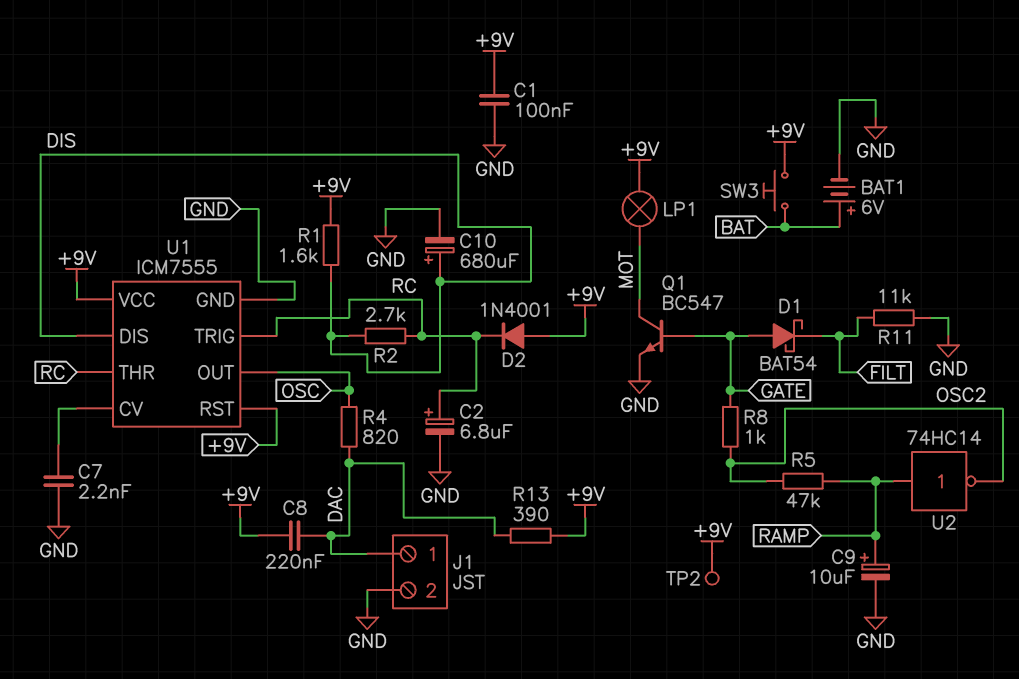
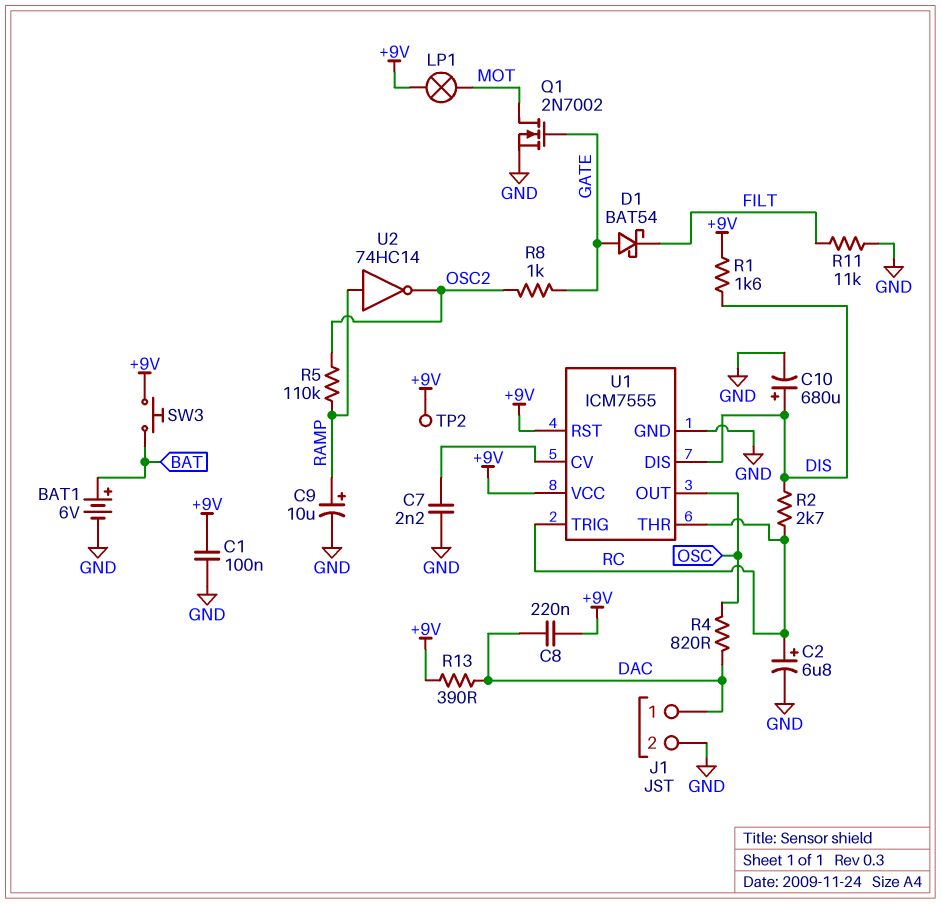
D2: diode 1N4001 (A +9V, K RC) -> none
Q1: NPN BC547 (B GATE, C MOT, E GND) -> NMOS 2N7002 (G GATE, D MOT, S GND)
R5: 47k (OSC2, RAMP) -> 110k (OSC2, RAMP)

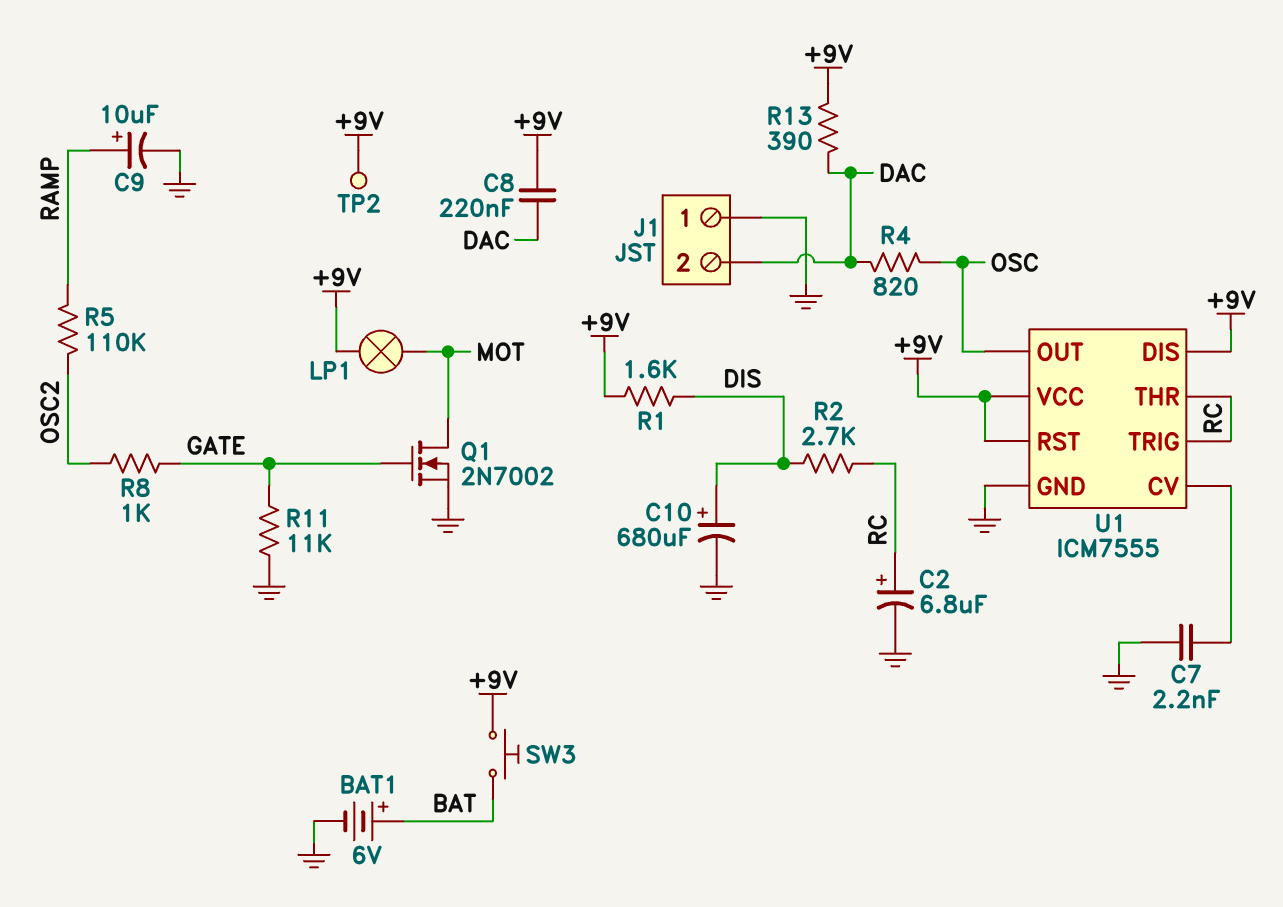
C1: 100nF (+9V, GND) -> none
D1: schottky BAT54 (A GATE, K FILT) -> none
J1 pin 1: DAC -> GND
J1 pin 2: GND -> DAC
R11: 11k (FILT, GND) -> 11k (GATE, GND)
U1 pin DIS: DIS -> +9V
U2: NOT 74HC14 (in RAMP, out OSC2) -> none

